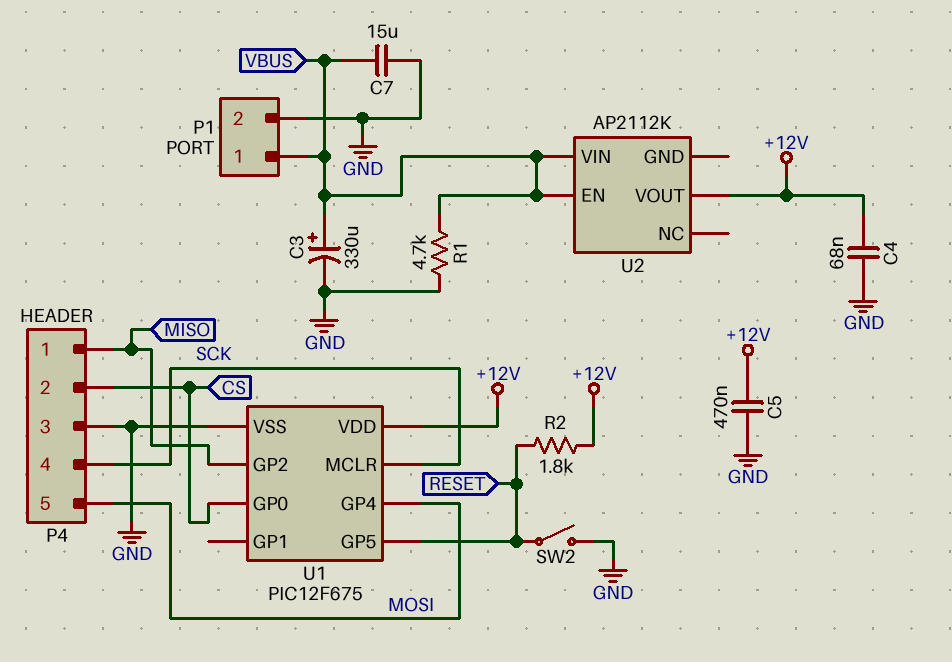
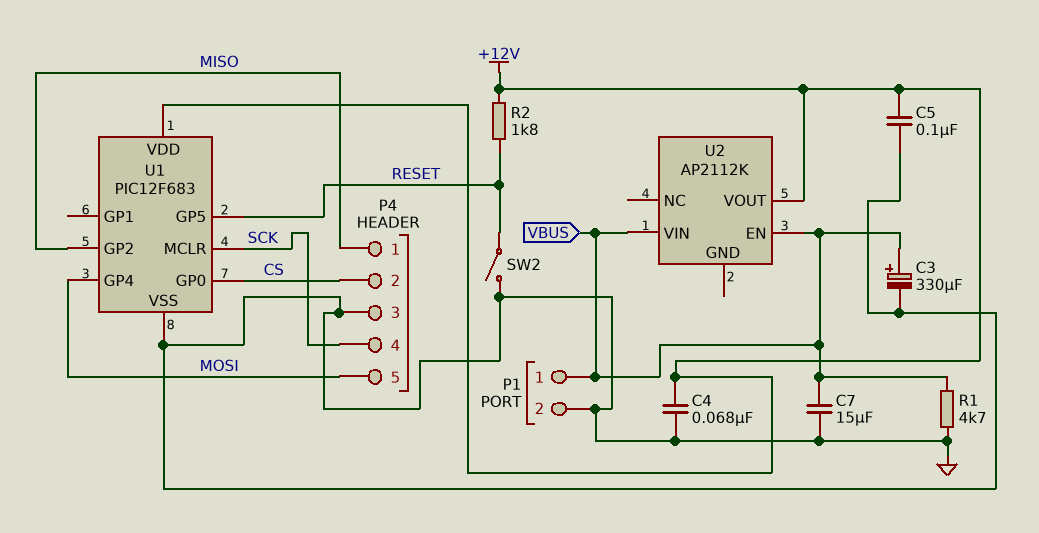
C5: 470nF (+12V, GND) -> 100nF (+12V, GND)
U1: PIC12F675 -> PIC12F683

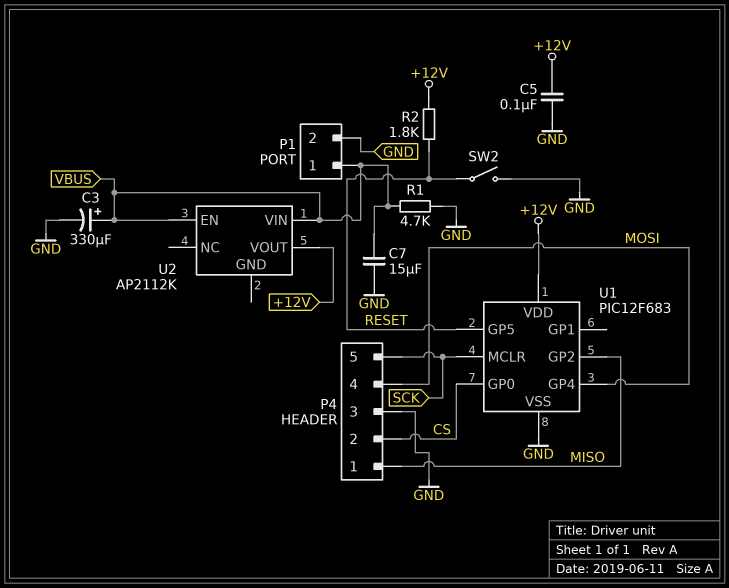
C4: 68nF (+12V, GND) -> none
P4 pin 4: SCK -> MOSI
P4 pin 5: MOSI -> SCK

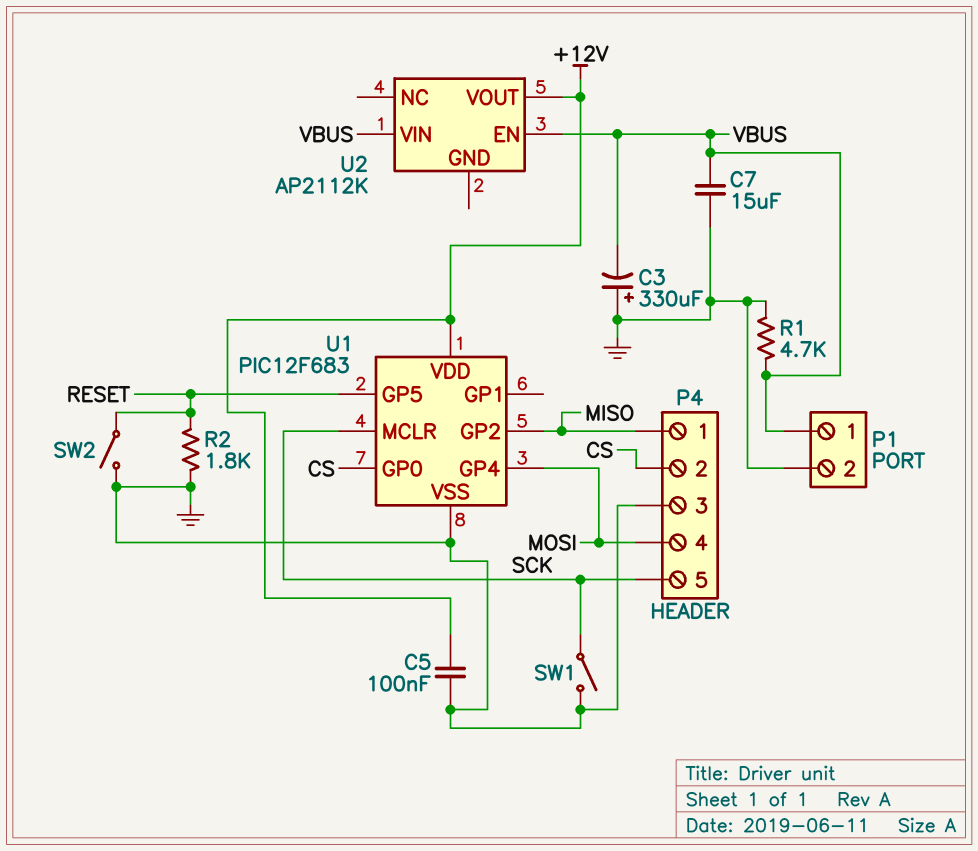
C3: 330uF (plus VBUS, minus GND) -> 330uF (plus GND, minus VBUS)
R2: 1.8k (+12V, RESET) -> 1.8k (GND, RESET)
SW1: none -> switch (GND, SCK)

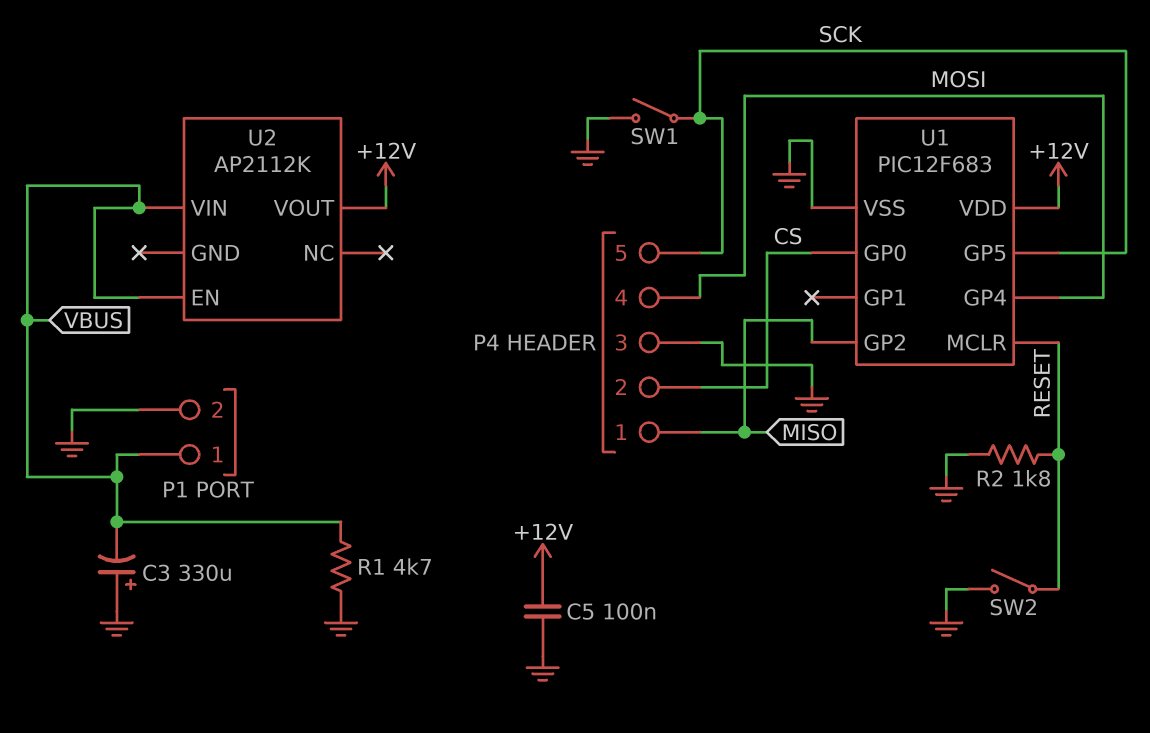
C7: 15uF (GND, VBUS) -> none
U1 pin GP5: RESET -> SCK
U1 pin MCLR: SCK -> RESET

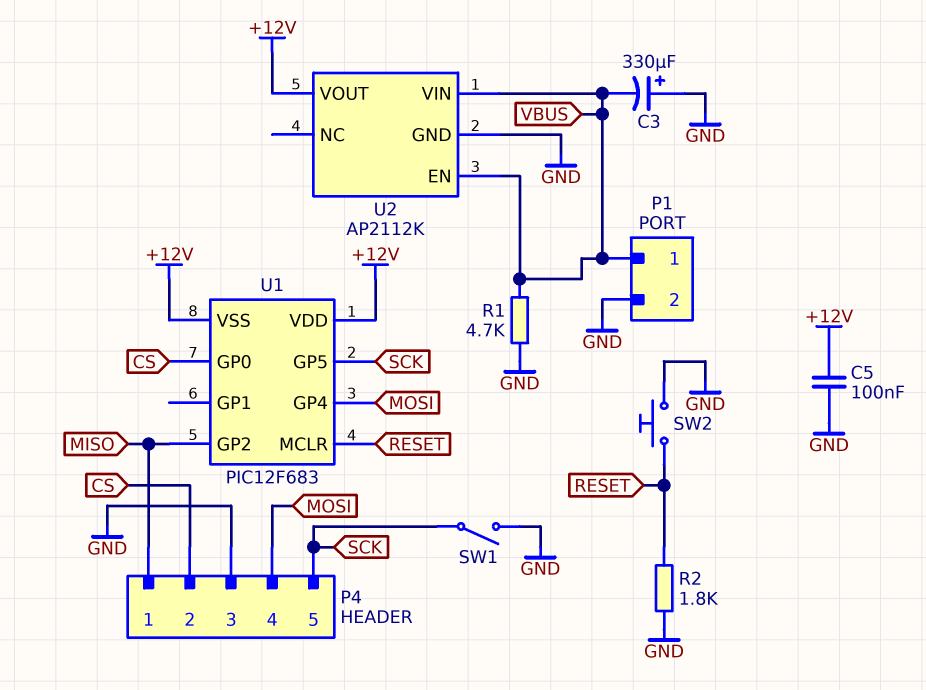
SW2: switch (GND, RESET) -> button (GND, RESET)
U1 pin VSS: GND -> +12V
U2 pin GND: none -> GND

